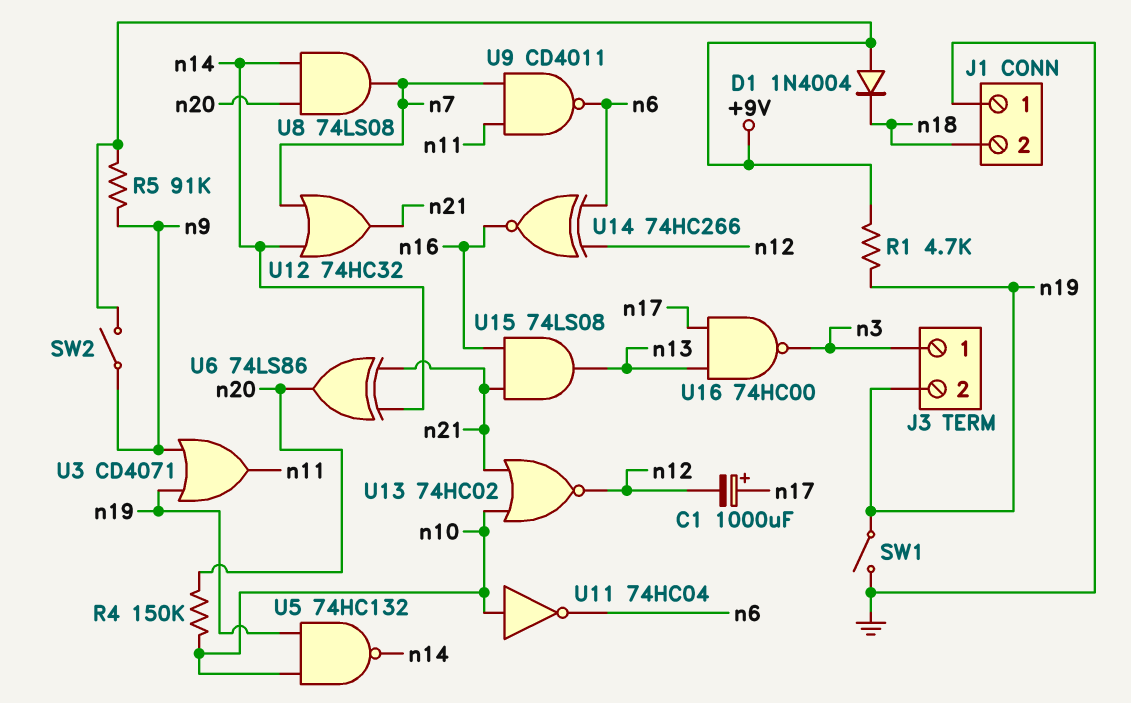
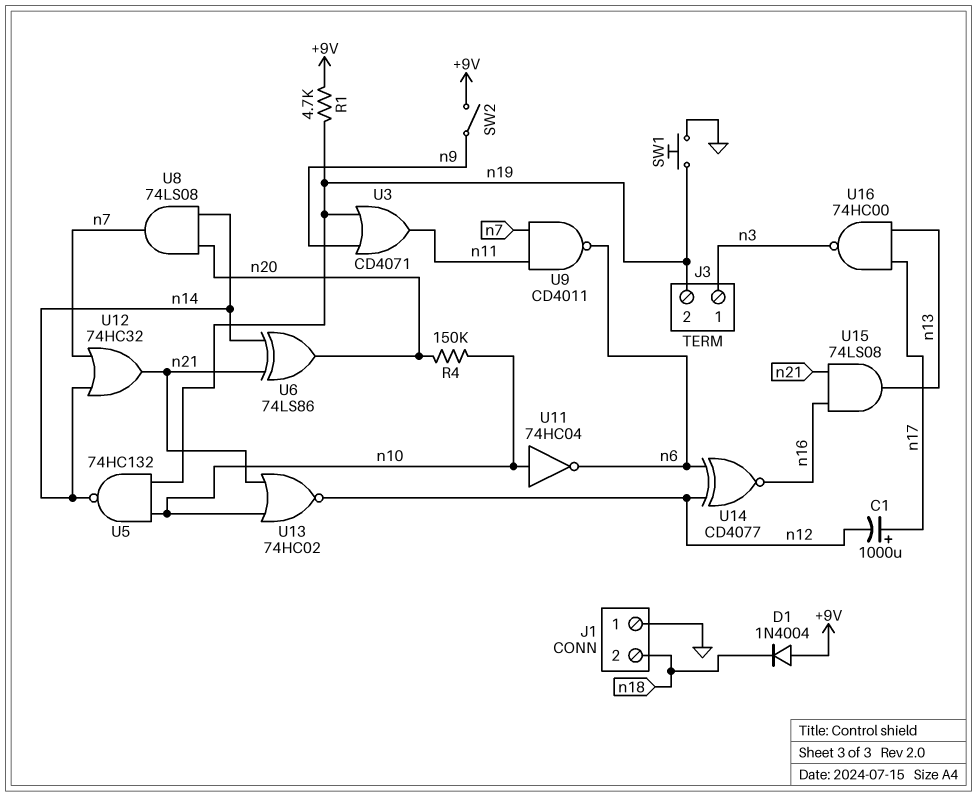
R5: 91k (+9V, n9) -> none
SW1: switch (GND, n19) -> button (GND, n19)
U14: XNOR 74HC266 (in n6, in n12, out n16) -> XNOR CD4077 (in n6, in n12, out n16)

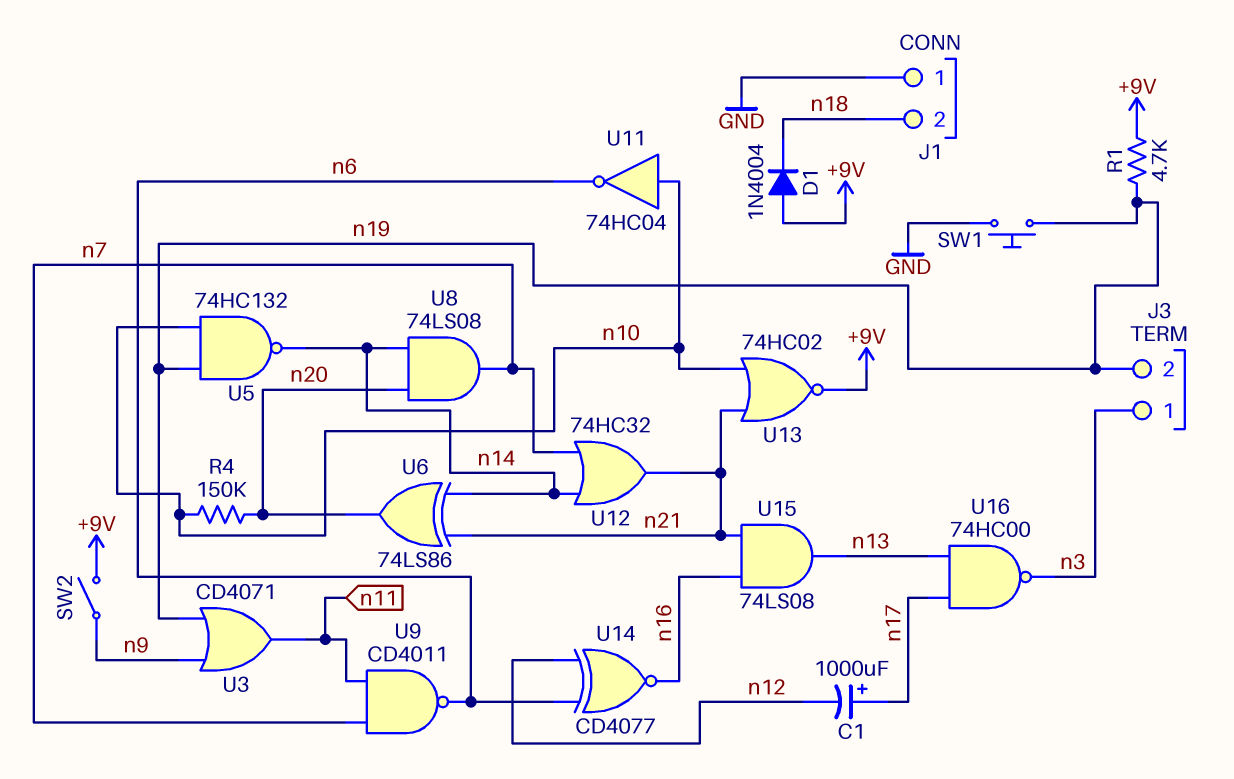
U13: NOR 74HC02 (in n10, in n21, out n12) -> NOR 74HC02 (in n10, in n21, out +9V)

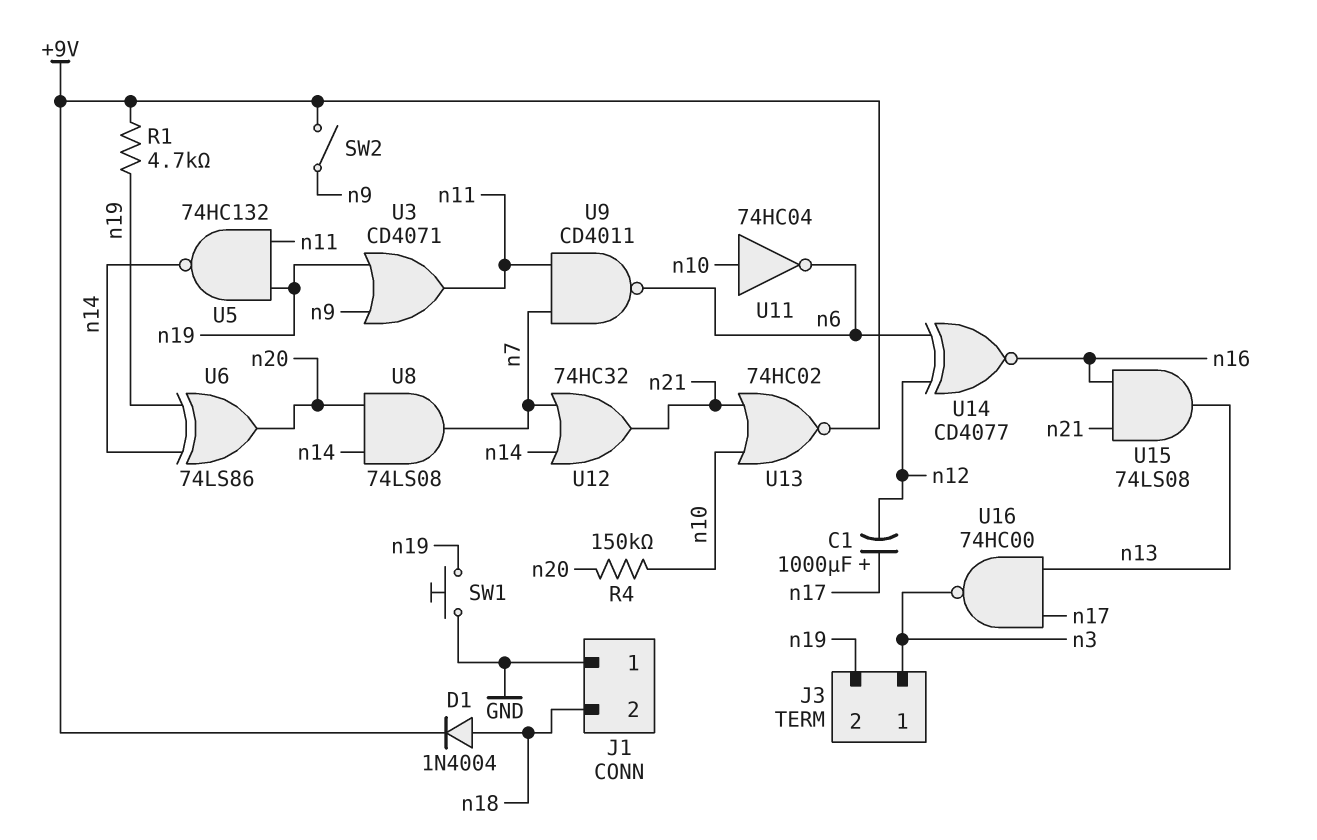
D1: diode 1N4004 (A +9V, K n18) -> diode 1N4004 (A n18, K +9V)
U5: NAND 74HC132 (in n10, in n19, out n14) -> NAND 74HC132 (in n11, in n19, out n14)
U6: XOR 74LS86 (in n14, in n21, out n20) -> XOR 74LS86 (in n14, in n19, out n20)

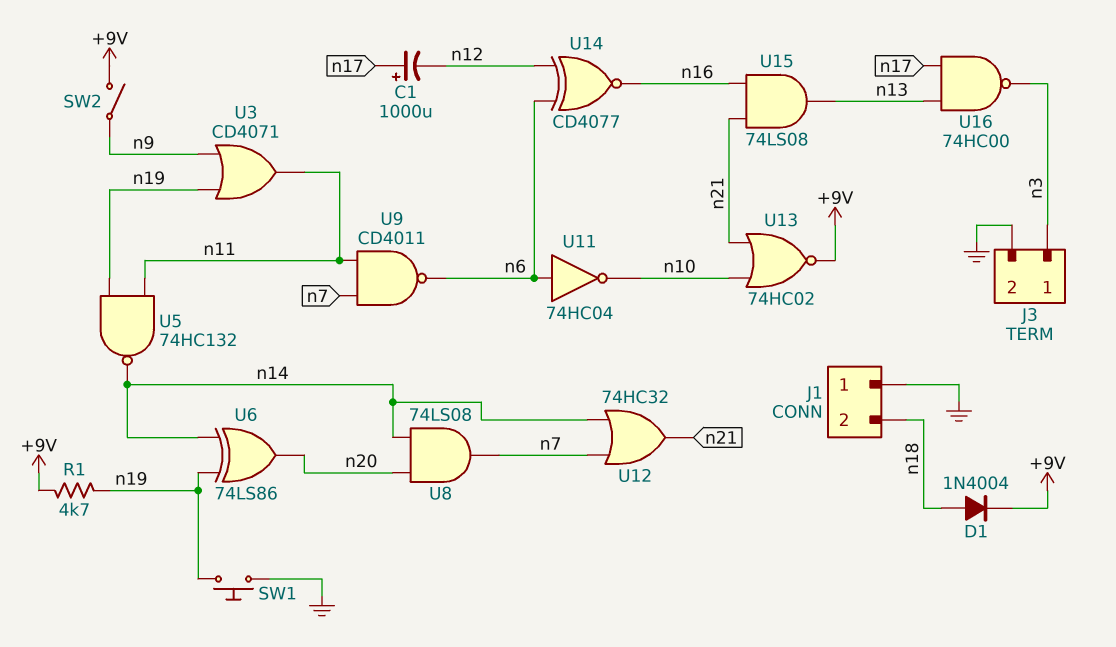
J3 pin 2: n19 -> GND
R4: 150k (n10, n20) -> none
U11: NOT 74HC04 (in n10, out n6) -> NOT 74HC04 (in n6, out n10)

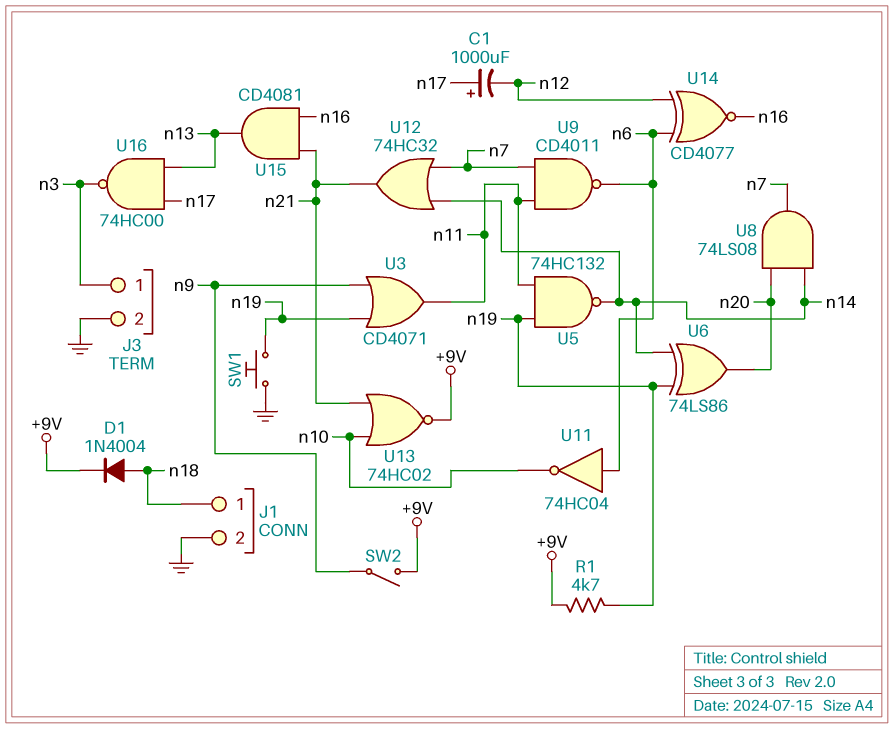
J1 pin 1: GND -> n18
J1 pin 2: n18 -> GND
U15: AND 74LS08 (in n16, in n21, out n13) -> AND CD4081 (in n16, in n21, out n13)

